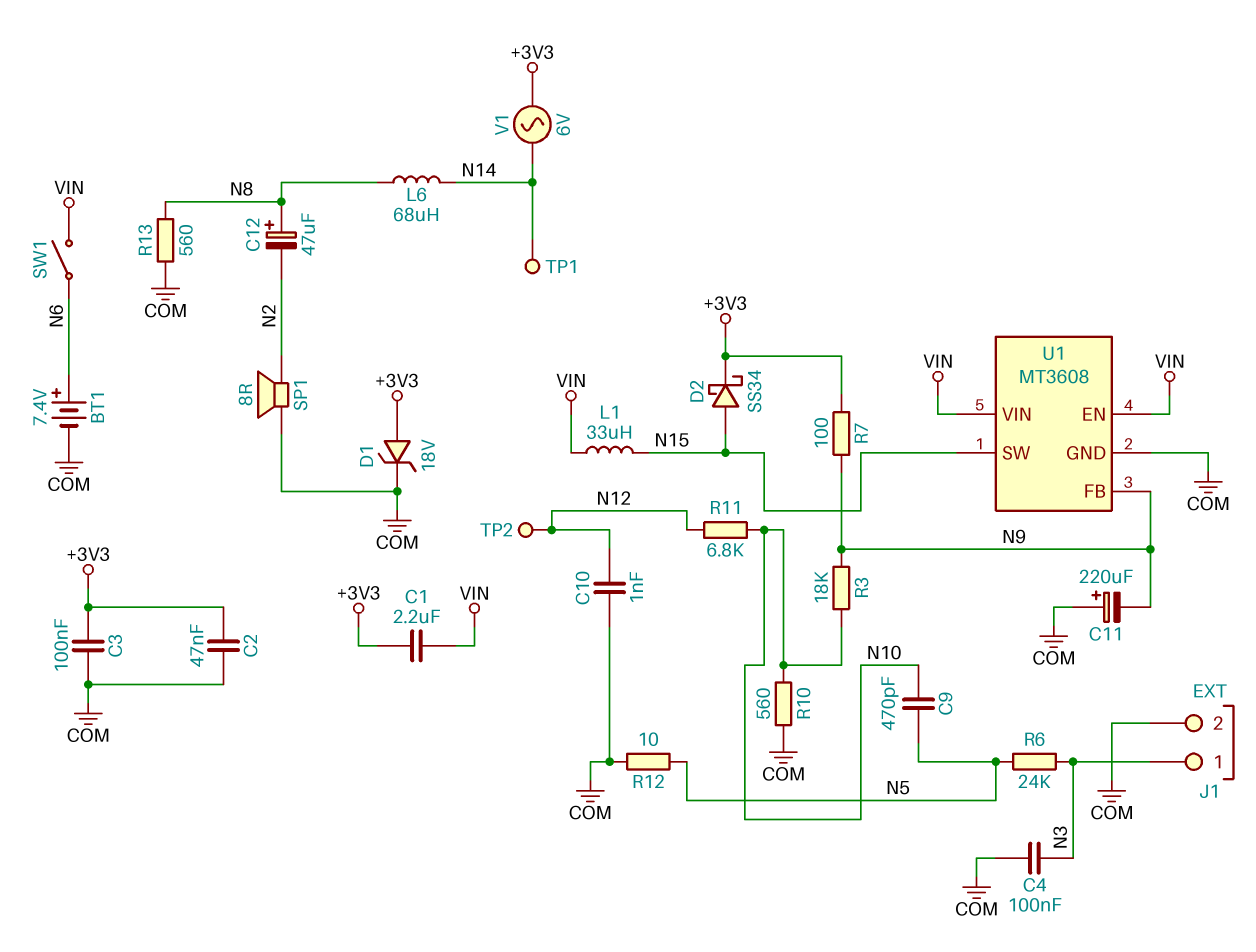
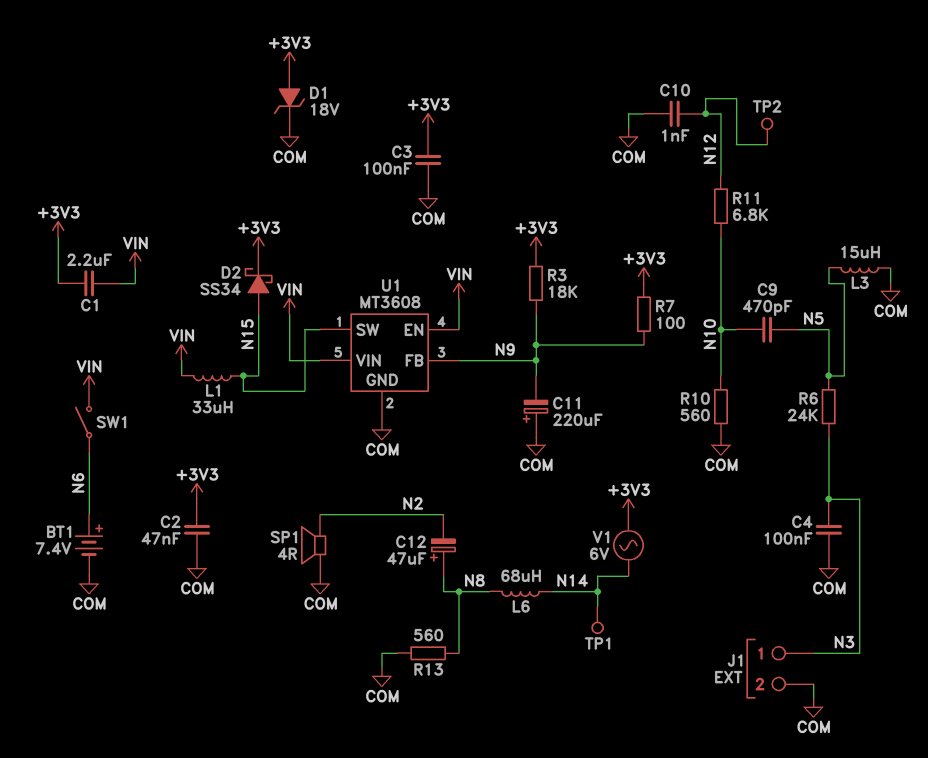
L3: none -> 15uH (COM, N5)
R3: 18k (N9, N10) -> 18k (+3V3, N9)
R12: 10 (COM, N5) -> none
SP1: speaker 8R (COM, N2) -> speaker 4R (COM, N2)

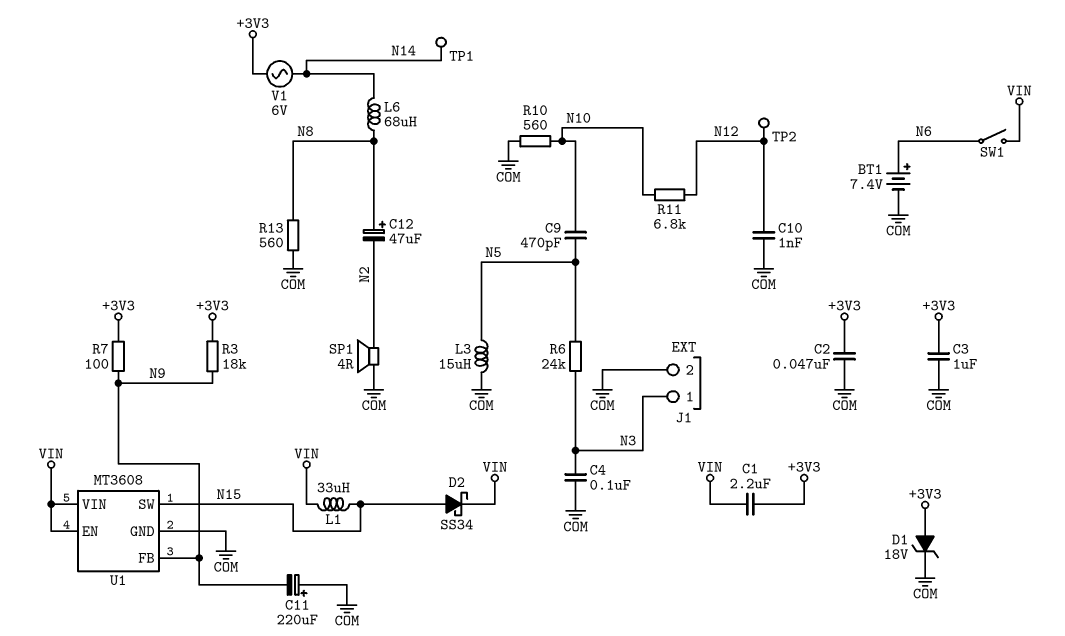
C3: 100nF (+3V3, COM) -> 1uF (+3V3, COM)
D2: schottky SS34 (A N15, K +3V3) -> schottky SS34 (A N15, K VIN)

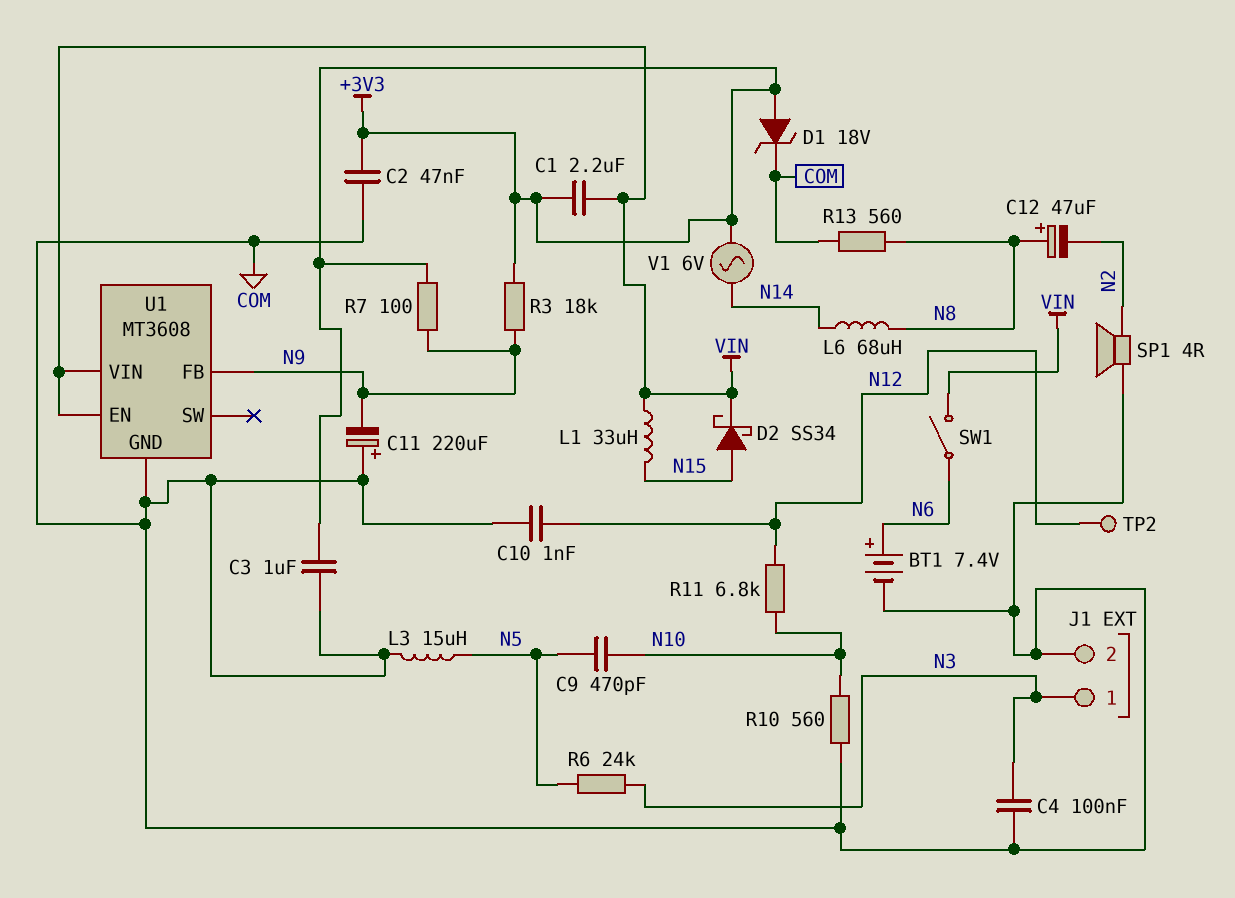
TP1: test point (N14) -> none
U1 pin SW: N15 -> none

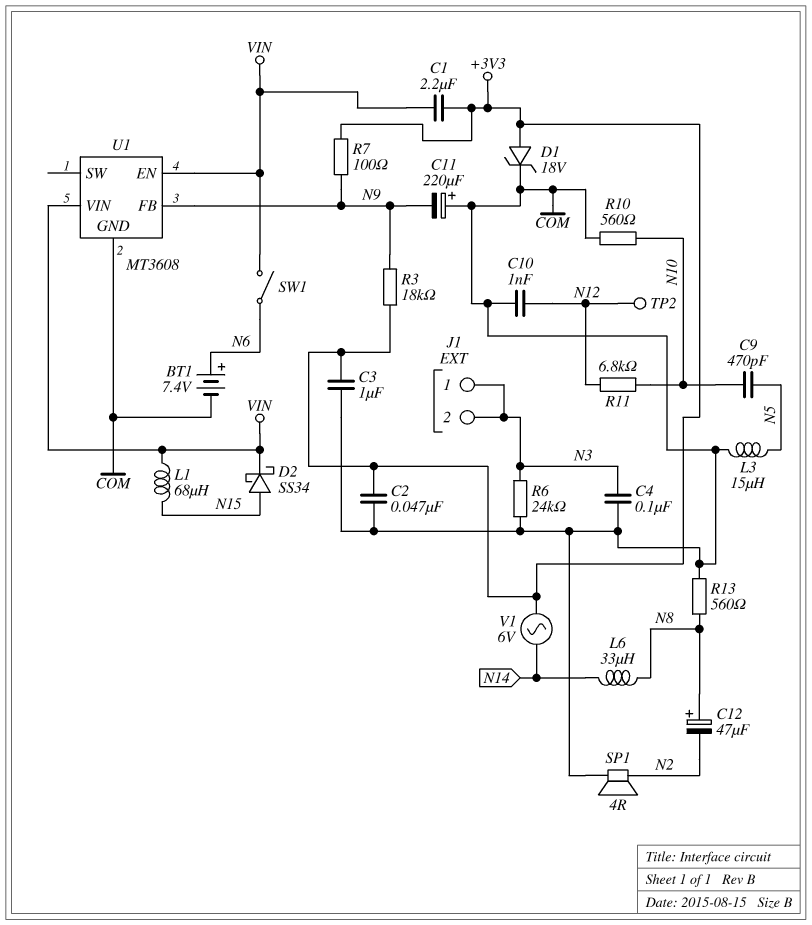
J1 pin 2: COM -> N3
L1: 33uH (N15, VIN) -> 68uH (N15, VIN)
L6: 68uH (N8, N14) -> 33uH (N8, N14)
R6: 24k (N3, N5) -> 24k (COM, N3)

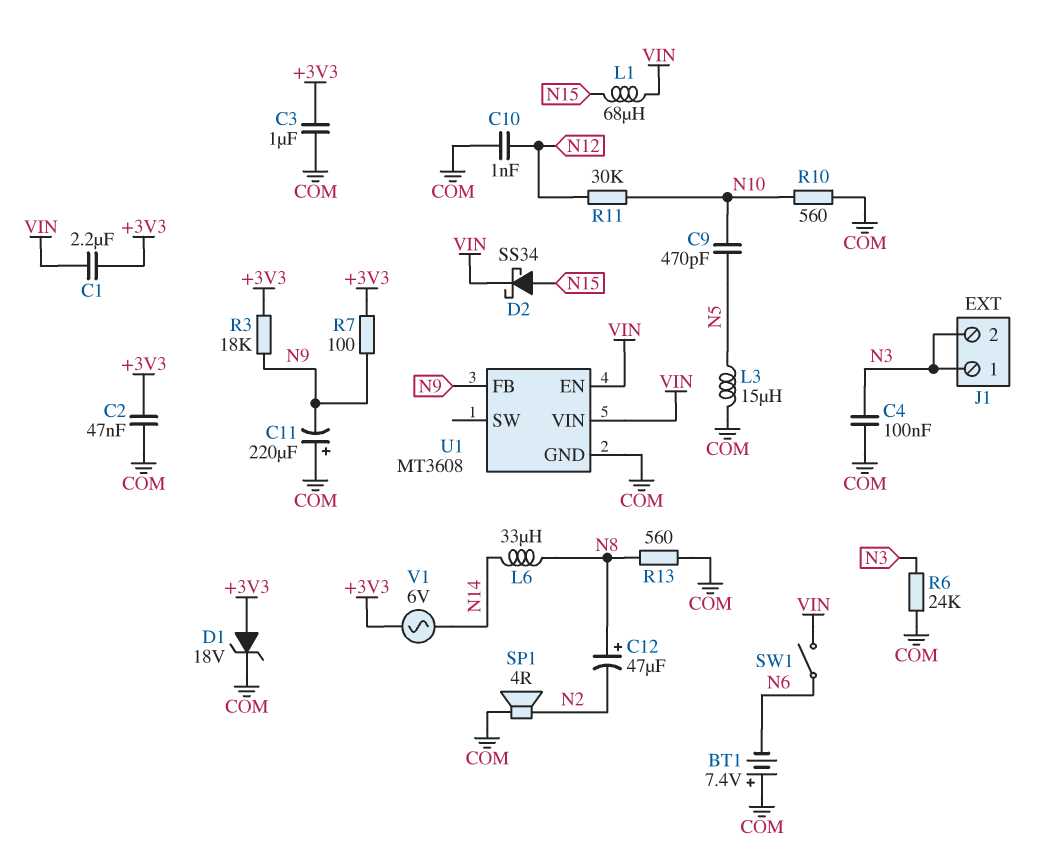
BT1: 7.4V (plus N6, minus COM) -> 7.4V (plus COM, minus N6)
R11: 6.8k (N10, N12) -> 30k (N10, N12)
TP2: test point (N12) -> none

